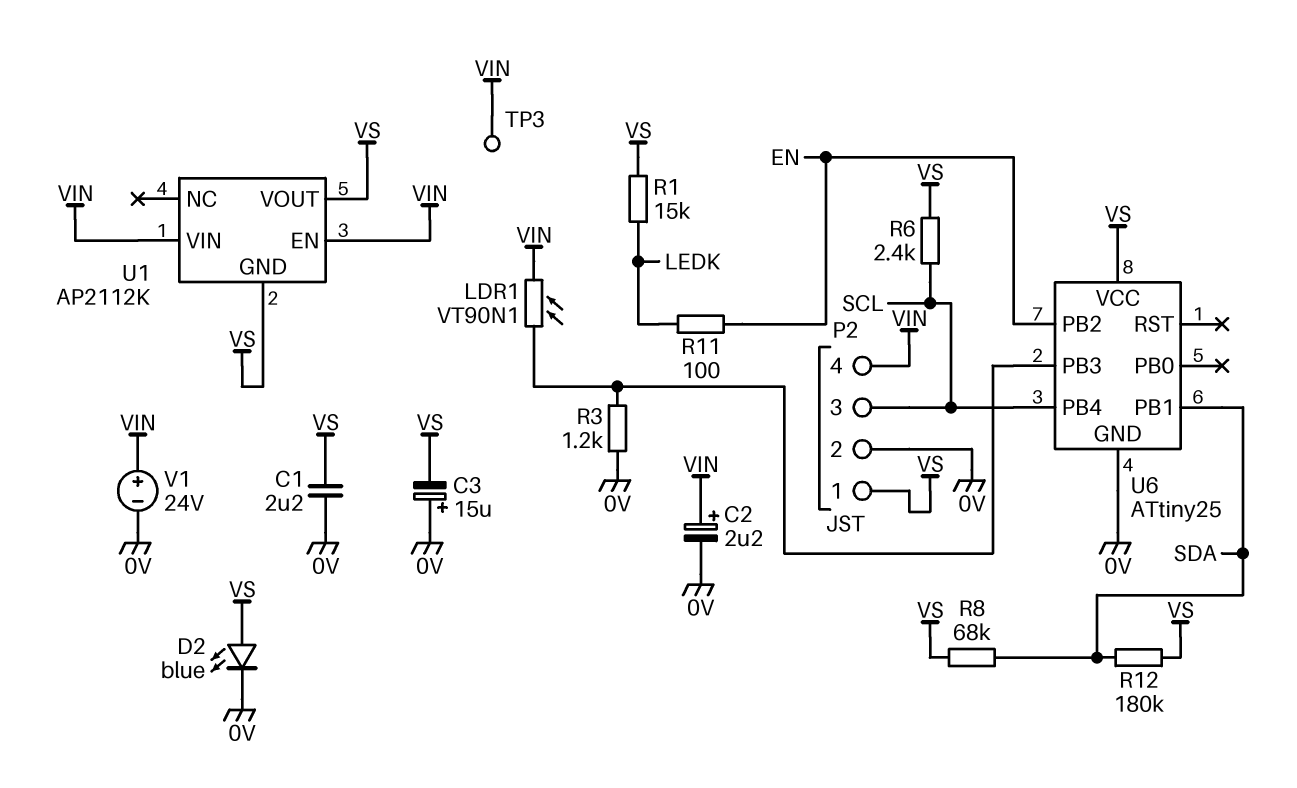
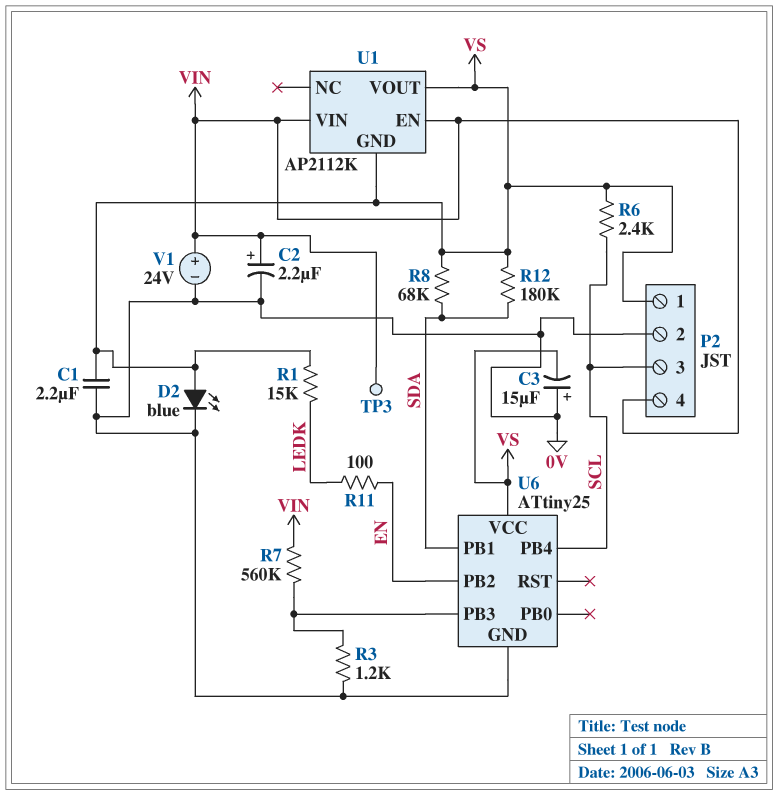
LDR1: VT90N1 (U6/PB3, VIN) -> none
R7: none -> 560k (U6/PB3, VIN)

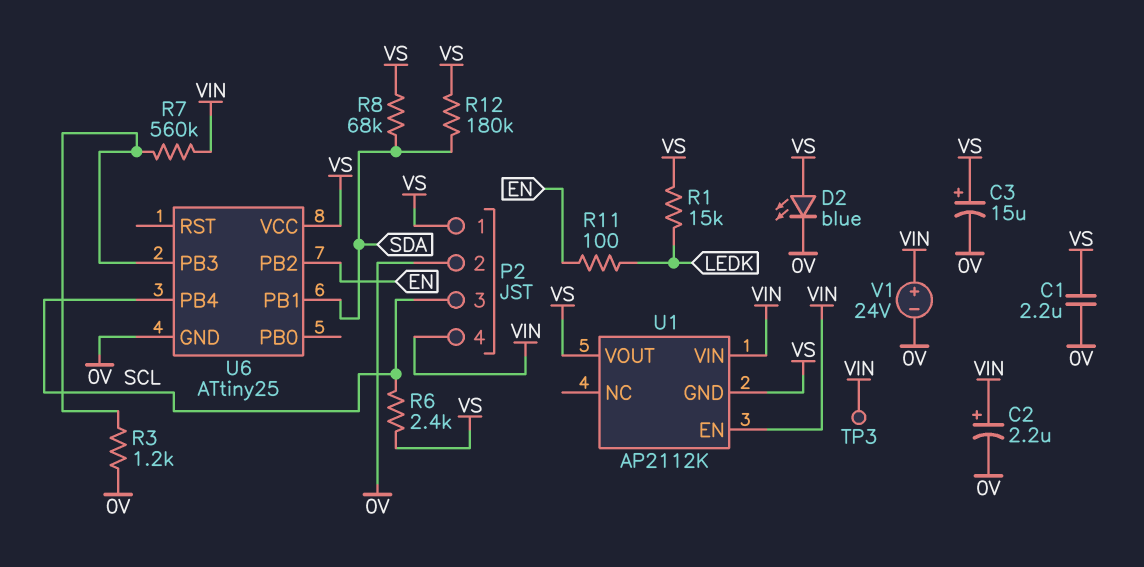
C3: 15uF (plus 0V, minus VS) -> 15uF (plus VS, minus 0V)

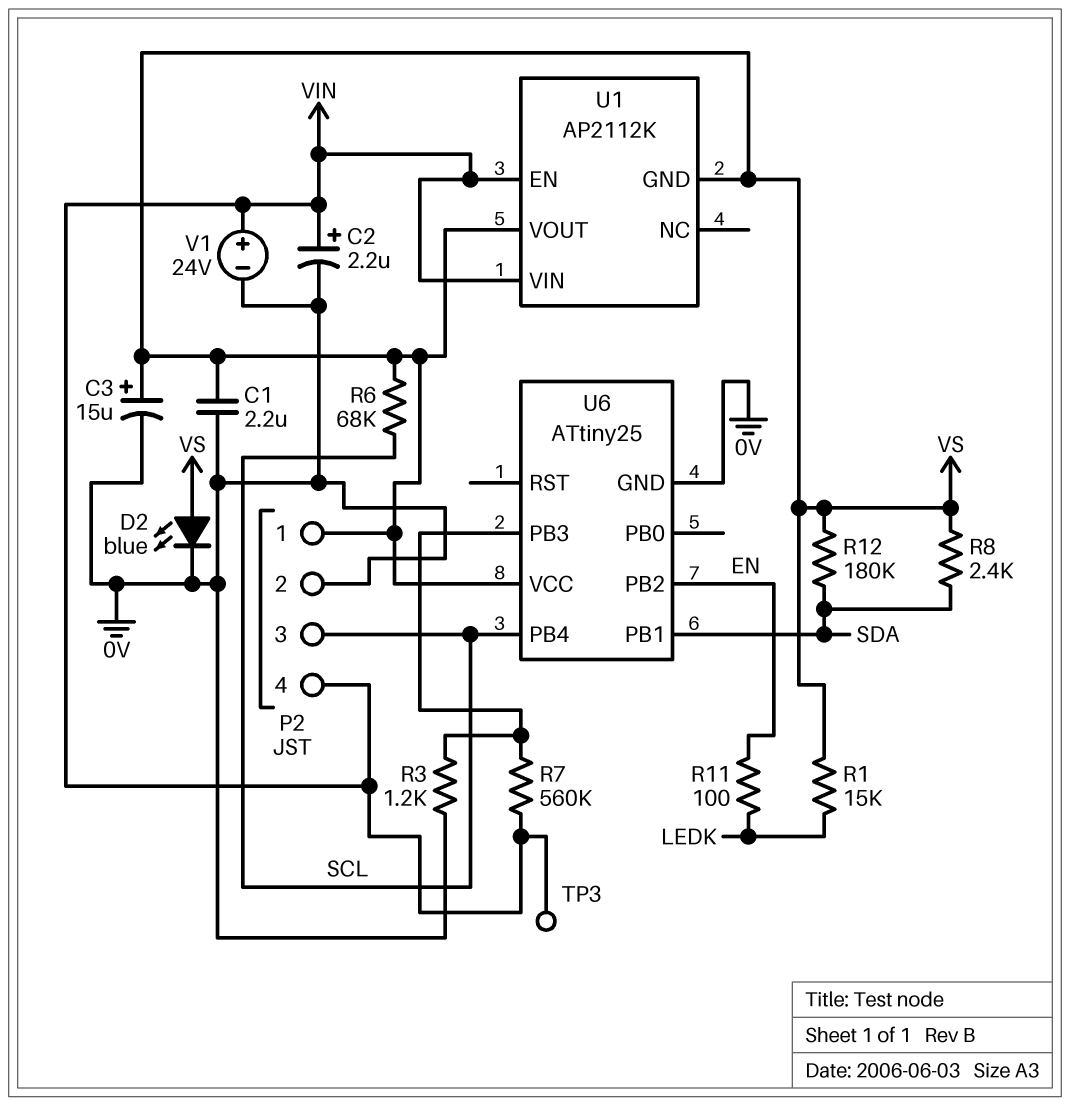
R6: 2.4k (SCL, VS) -> 68k (SCL, VS)
R8: 68k (SDA, VS) -> 2.4k (SDA, VS)

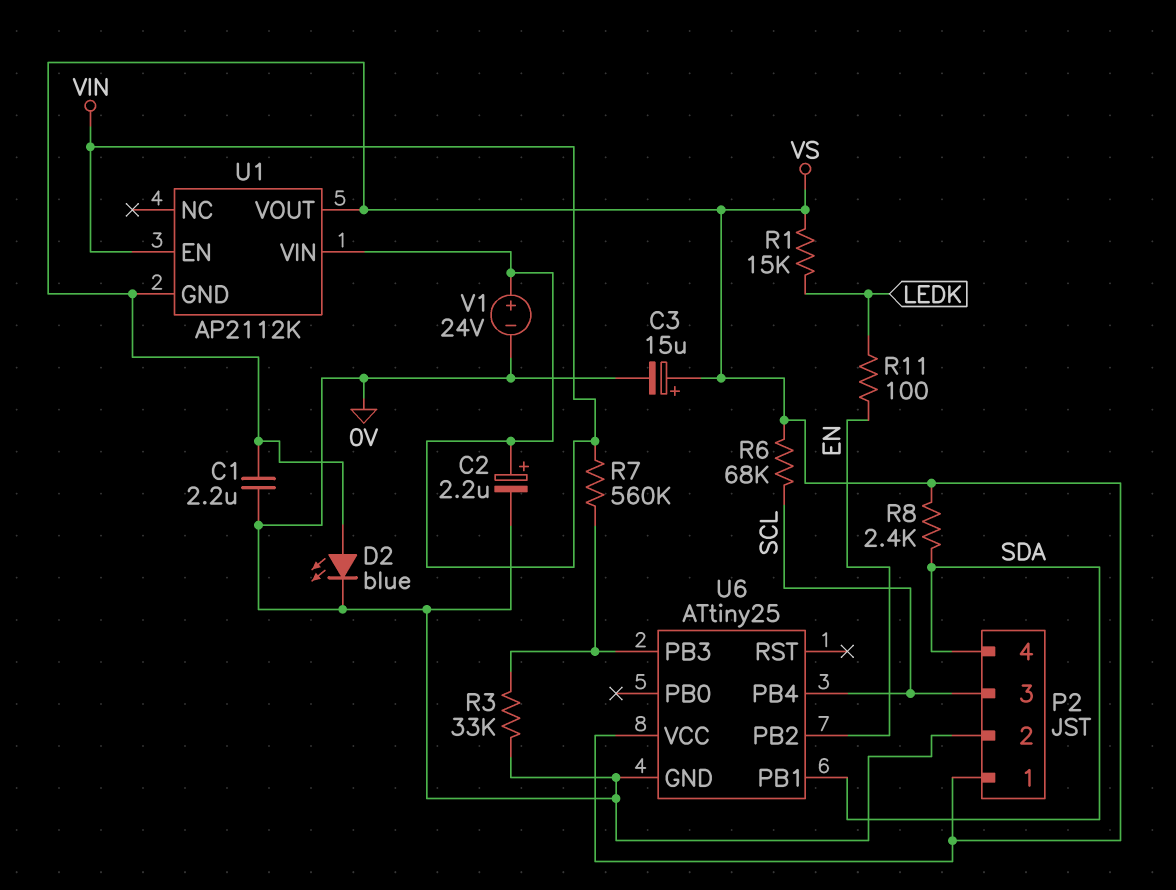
P2 pin 4: VIN -> SDA
R3: 1.2k (0V, U6/PB3) -> 33k (0V, U6/PB3)
R12: 180k (SDA, VS) -> none
TP3: test point (VIN) -> none

